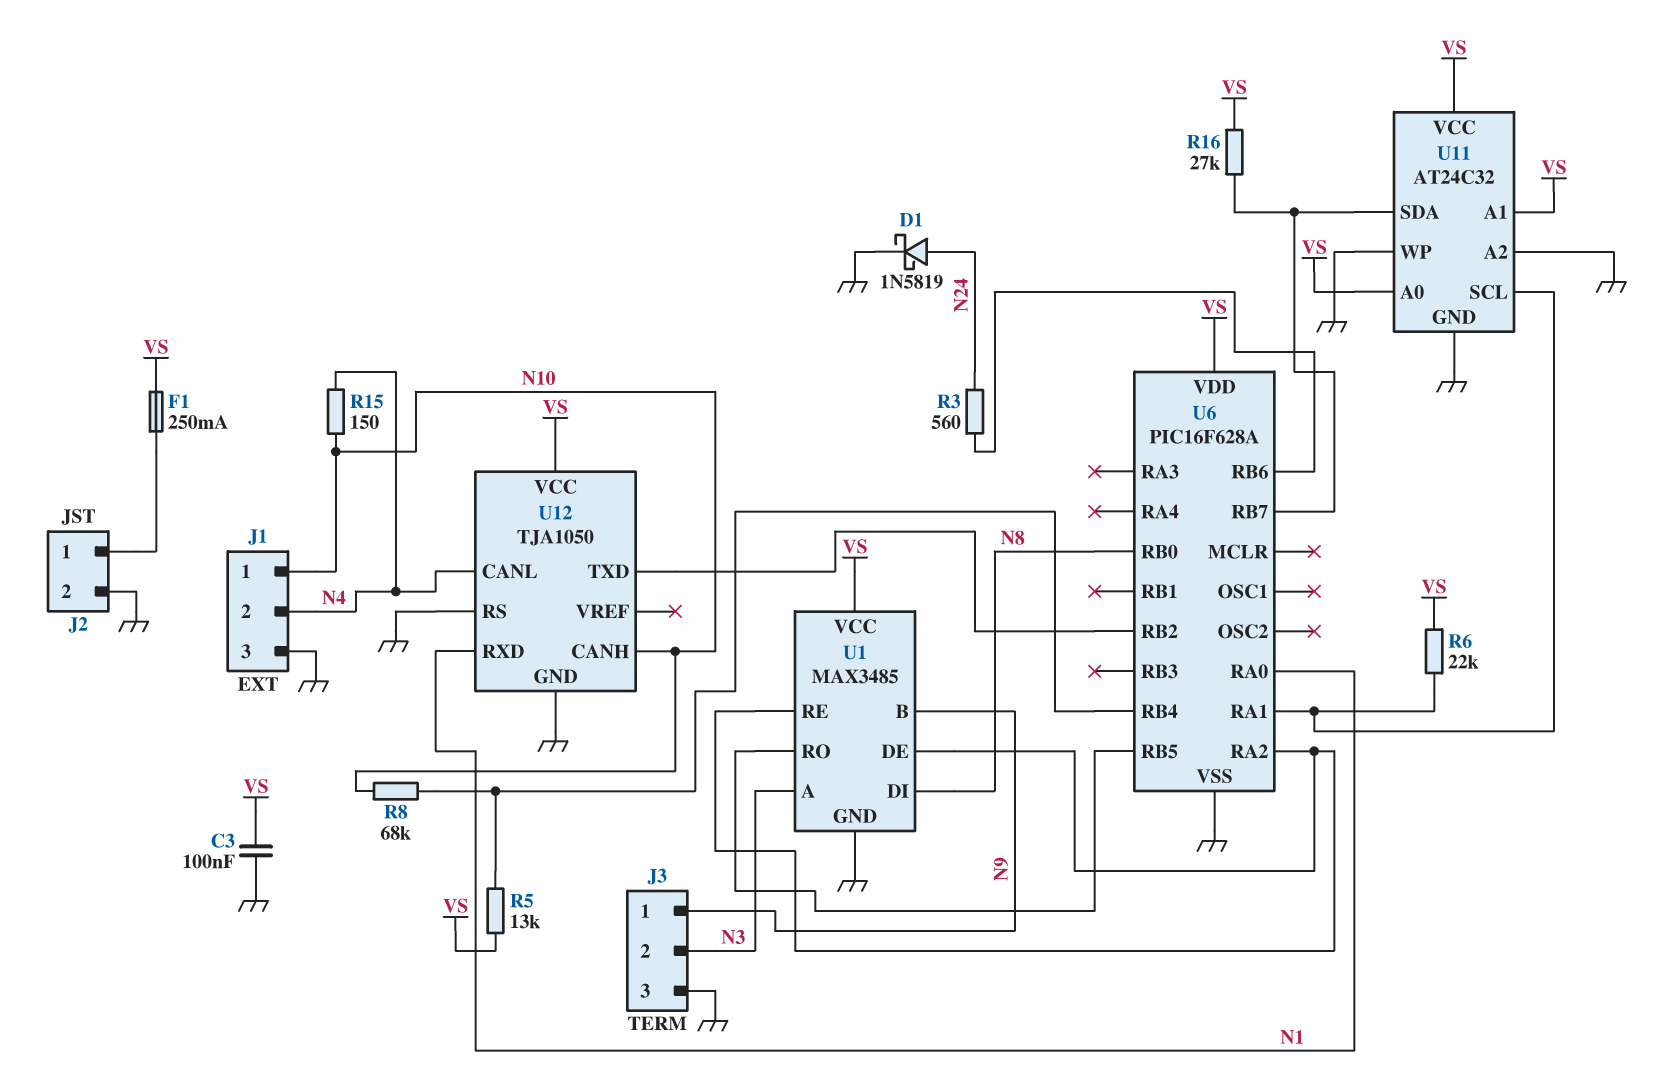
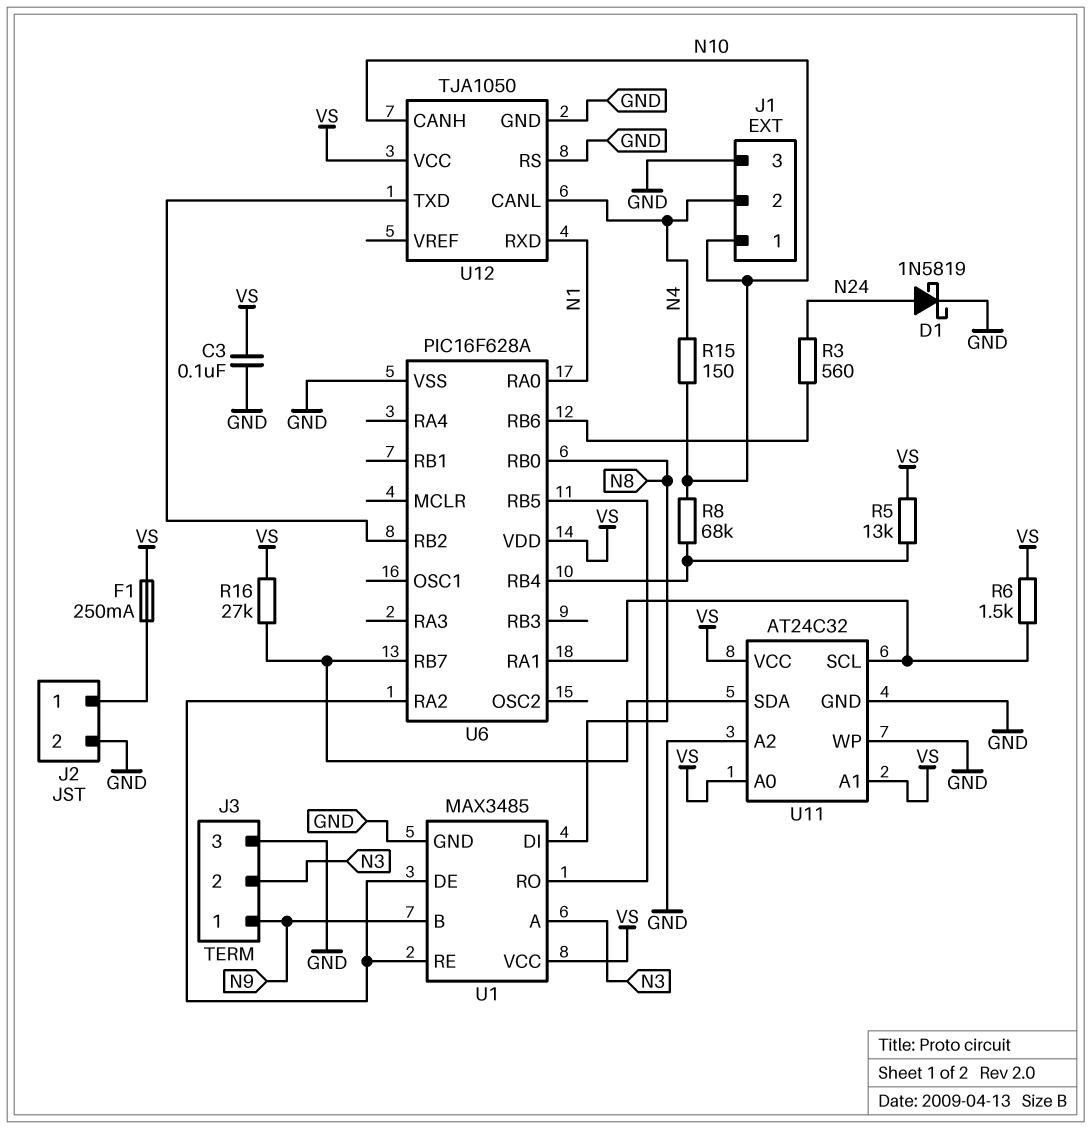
R6: 22k (U6/RA1, VS) -> 1.5k (U6/RA1, VS)

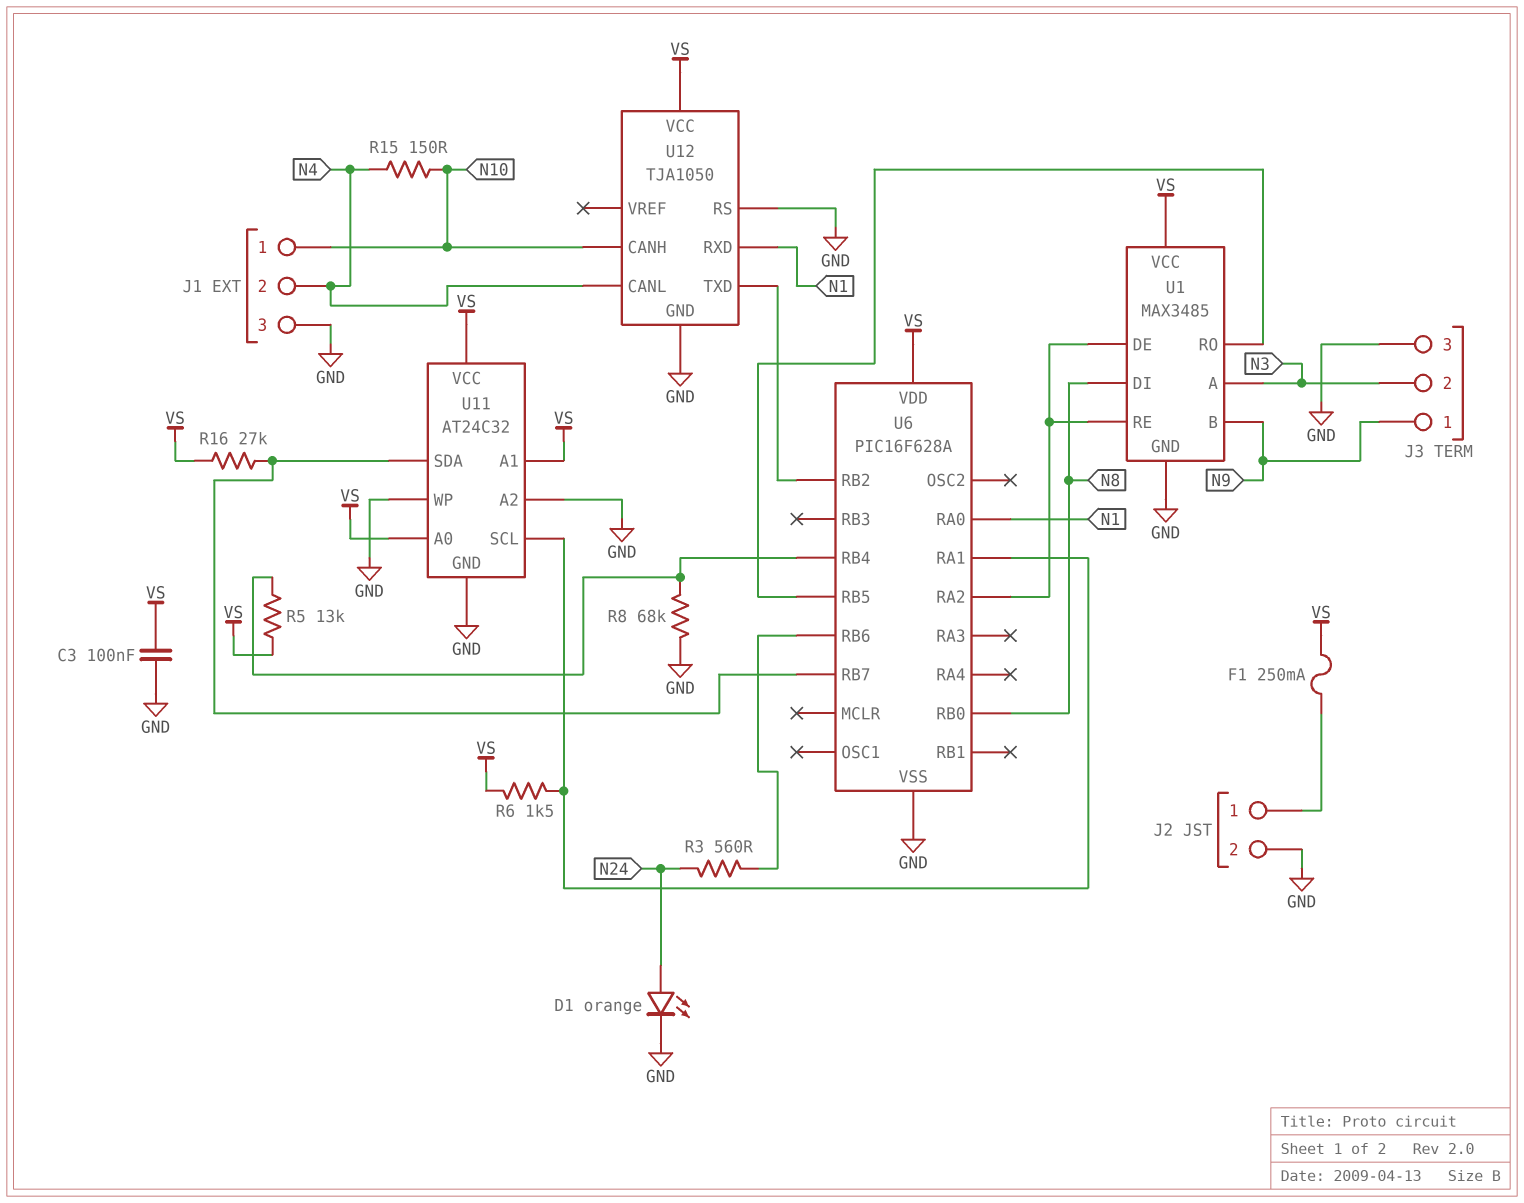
D1: schottky 1N5819 (A N24, K GND) -> LED orange (A N24, K GND)
R8: 68k (N10, U6/RB4) -> 68k (GND, U6/RB4)

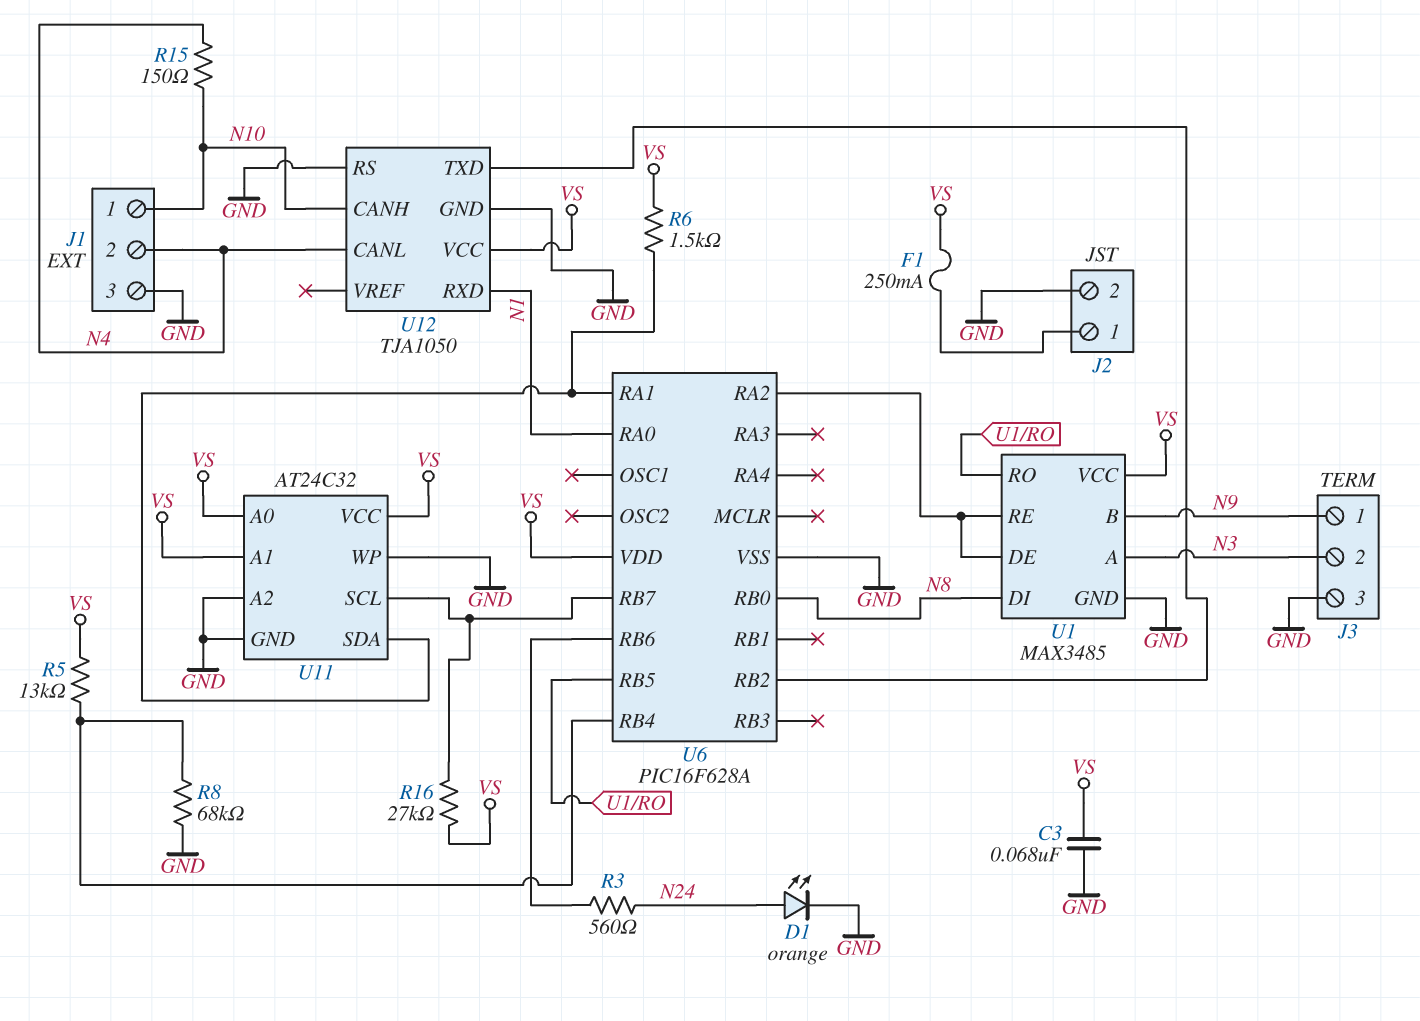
C3: 100nF (GND, VS) -> 68nF (GND, VS)
U11 pin SCL: U6/RA1 -> U6/RB7
U11 pin SDA: U6/RB7 -> U6/RA1

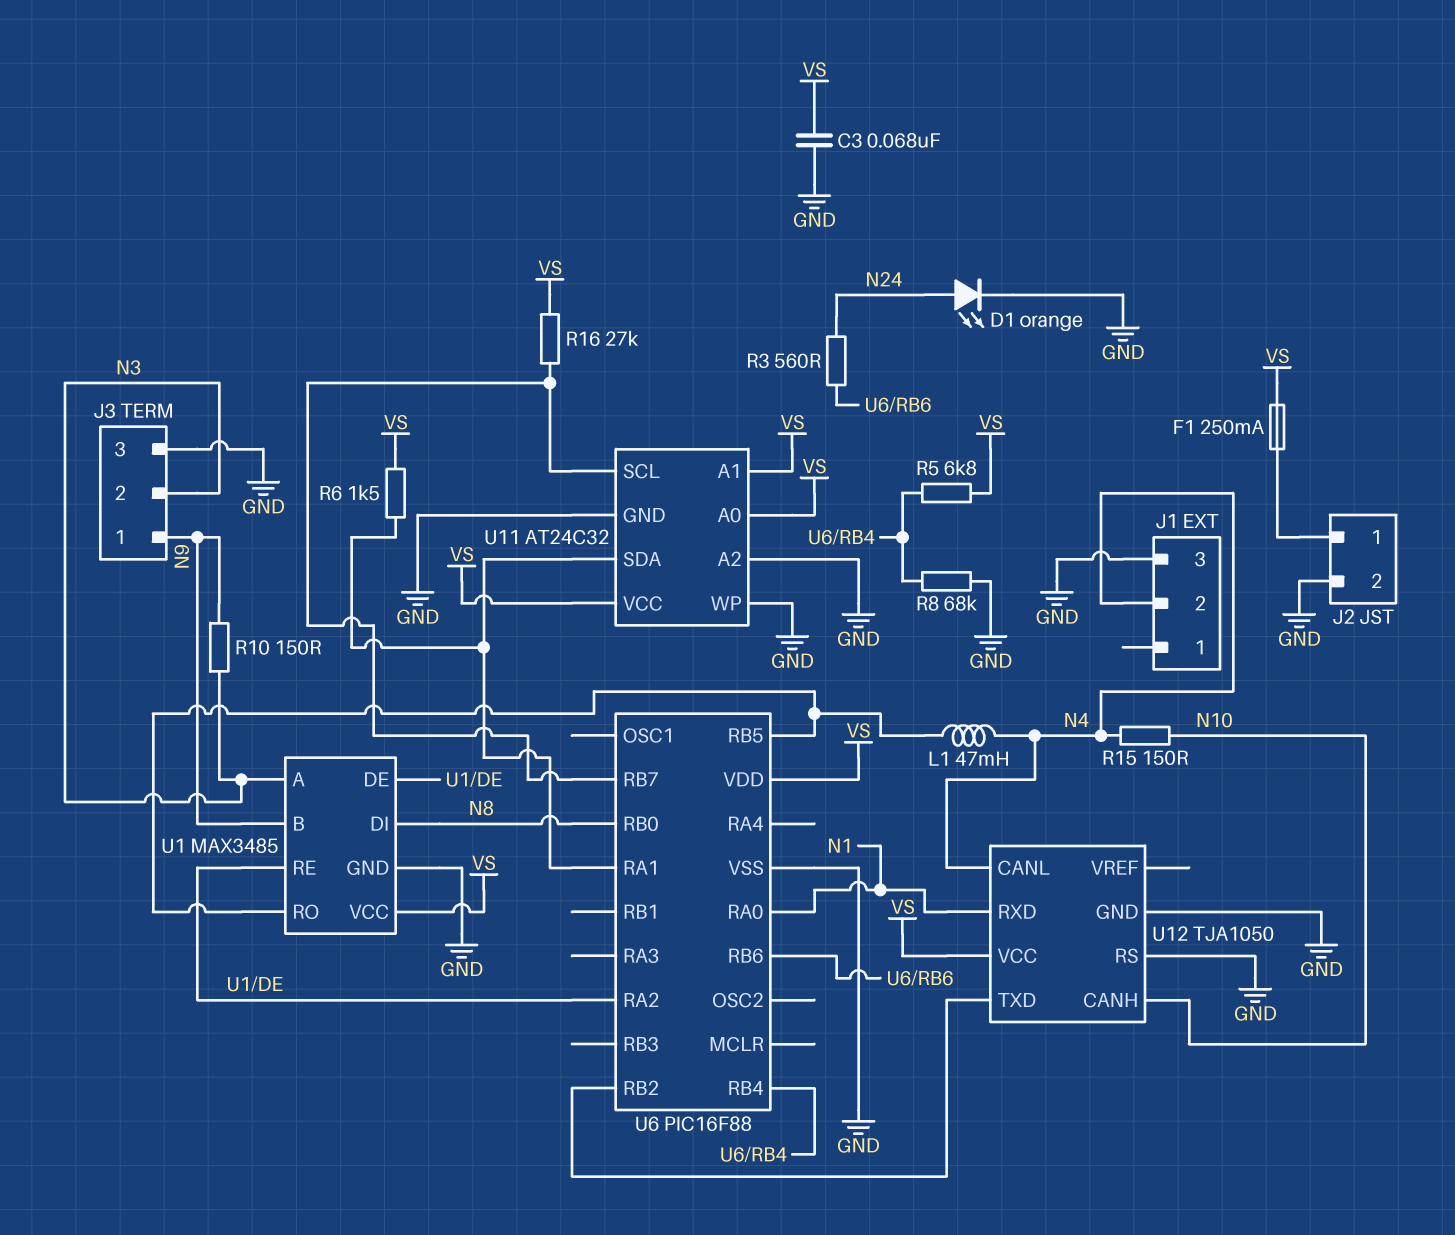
J1 pin 1: N10 -> none
L1: none -> 47mH (N4, U1/RO)
R5: 13k (U6/RB4, VS) -> 6.8k (U6/RB4, VS)
R10: none -> 150 (N3, N9)
U6: PIC16F628A -> PIC16F88

